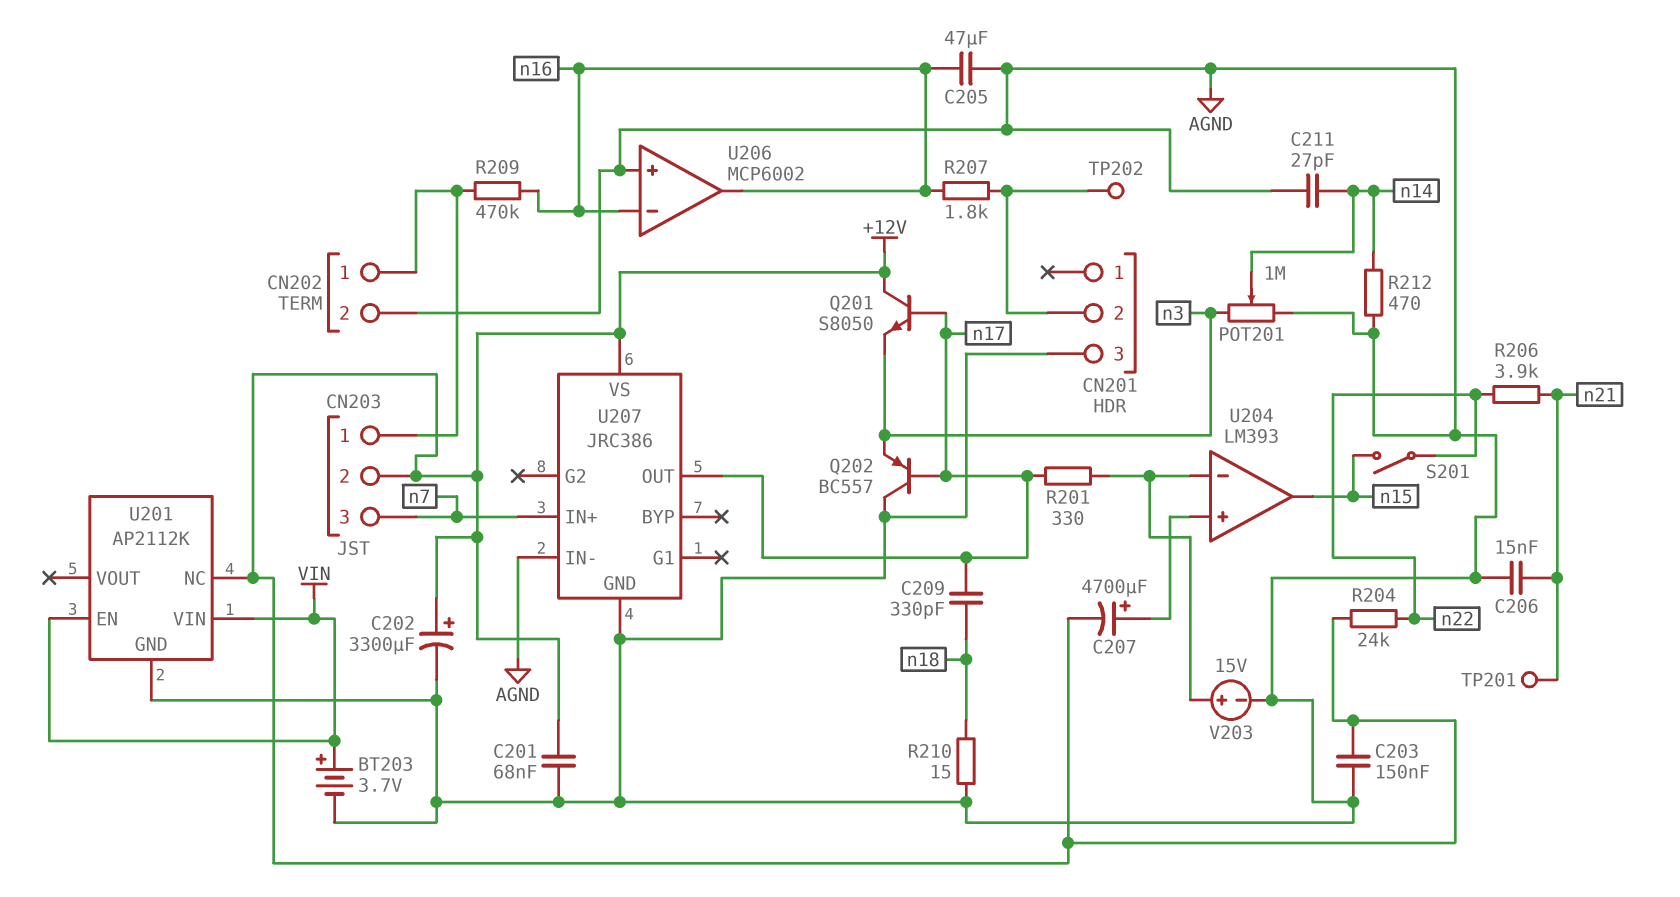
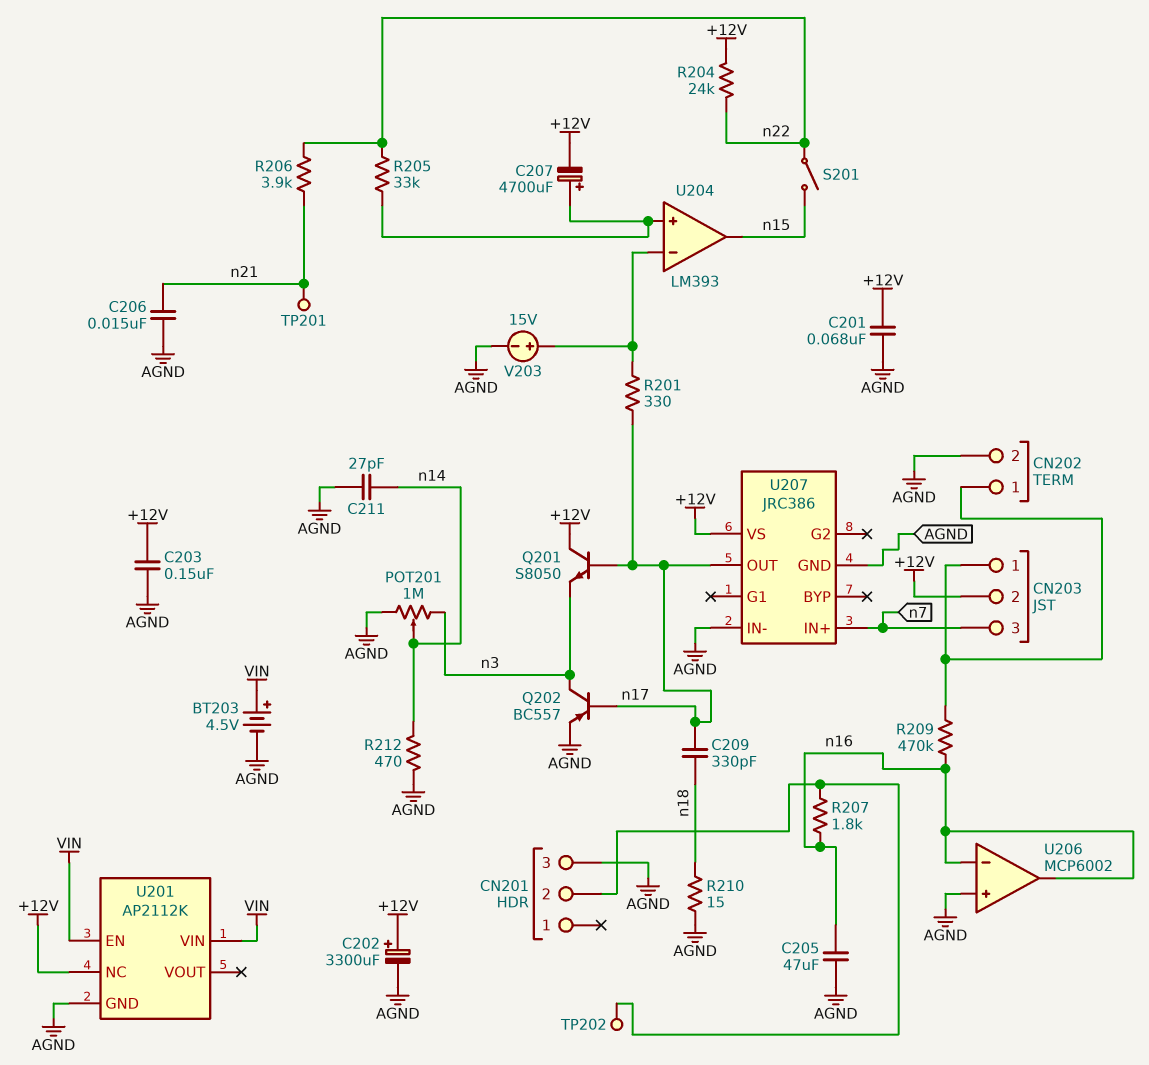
BT203: 3.7V (plus VIN, minus AGND) -> 4.5V (plus VIN, minus AGND)
Q202: PNP BC557 (B n17, C AGND, E n3) -> PNP BC557 (B n17, C n3, E AGND)
R205: none -> 33k (U204/in+, n22)

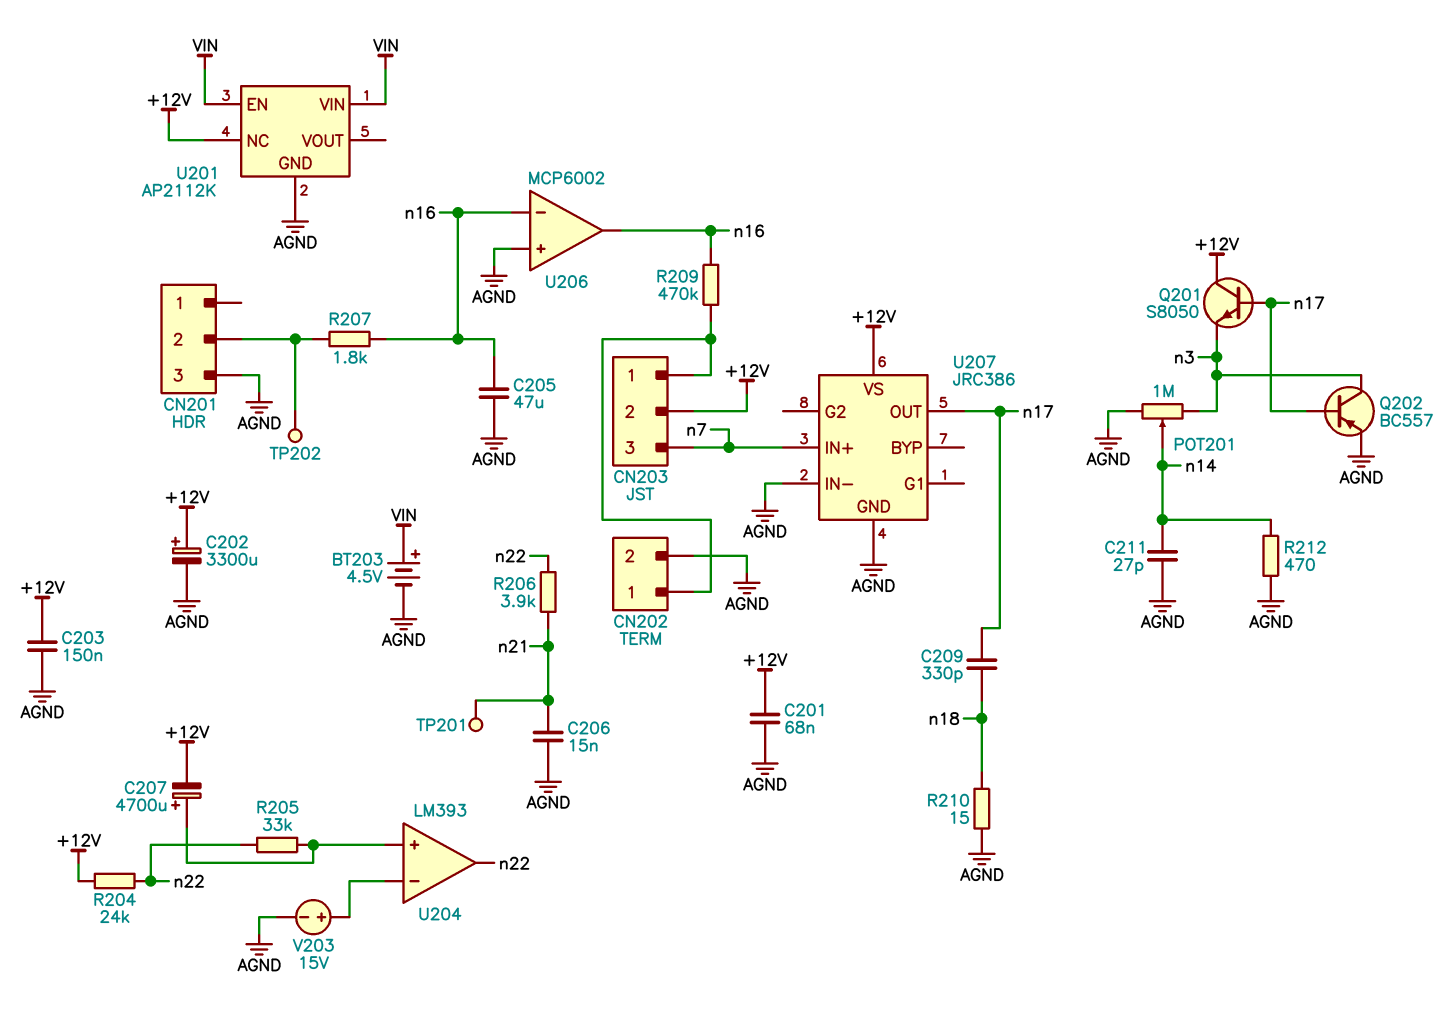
R201: 330 (U204/in-, n17) -> none
S201: switch (n15, n22) -> none
U204 pin out: n15 -> n22

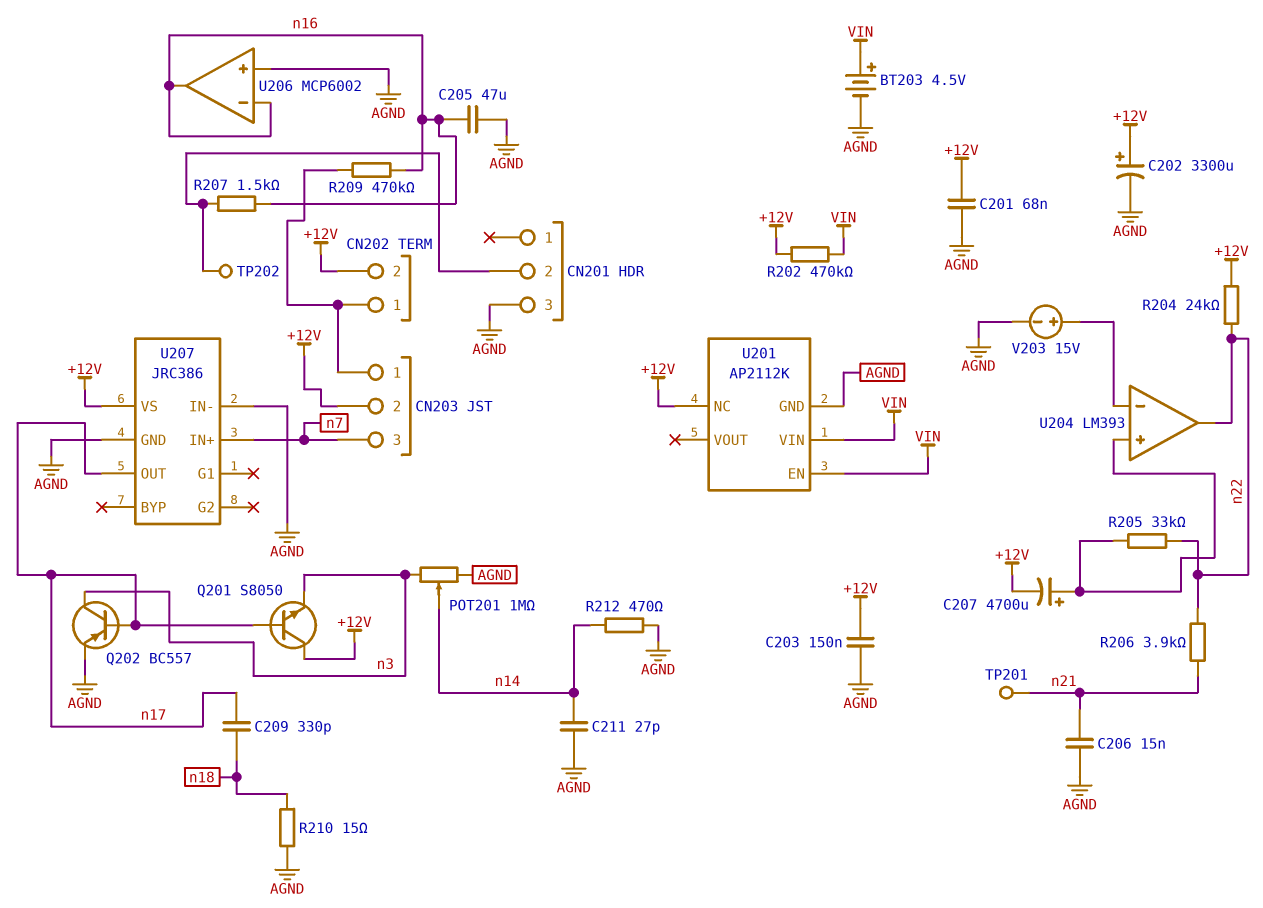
CN202 pin 2: AGND -> +12V
R202: none -> 470k (+12V, VIN)
R207: 1.8k (CN201/2, n16) -> 1.5k (CN201/2, n16)

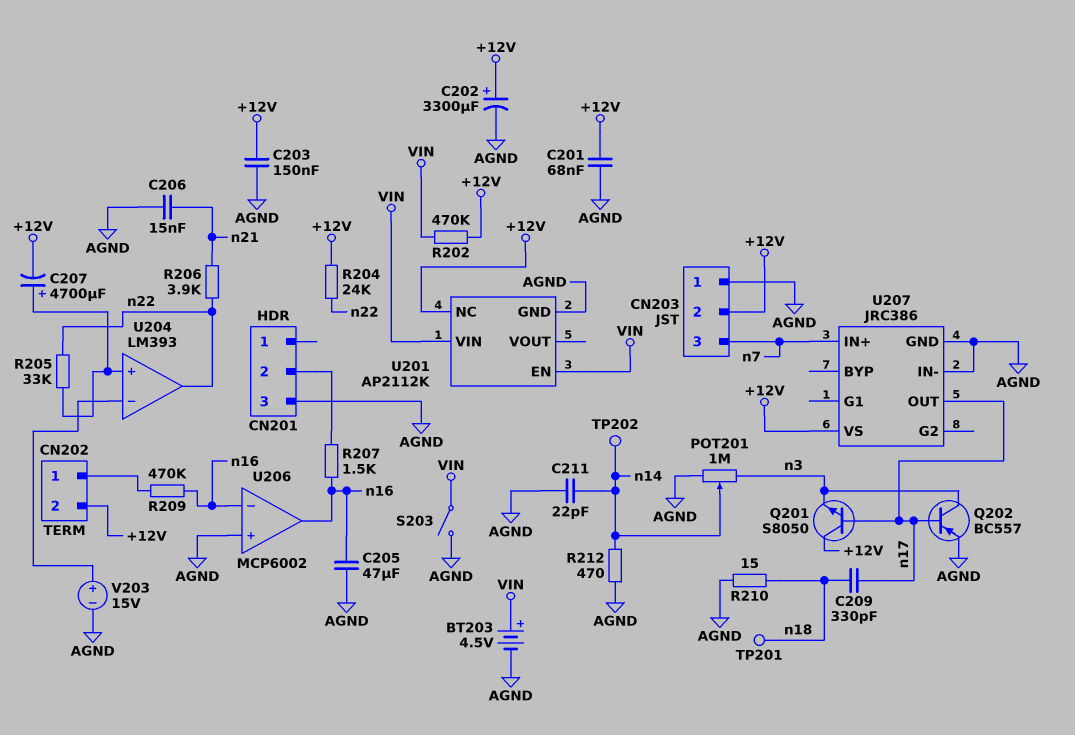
C211: 27pF (AGND, n14) -> 22pF (AGND, n14)
CN203 pin 1: CN202/1 -> AGND
S203: none -> switch (AGND, VIN)
TP201: test point (n21) -> test point (n18)
TP202: test point (CN201/2) -> test point (n14)

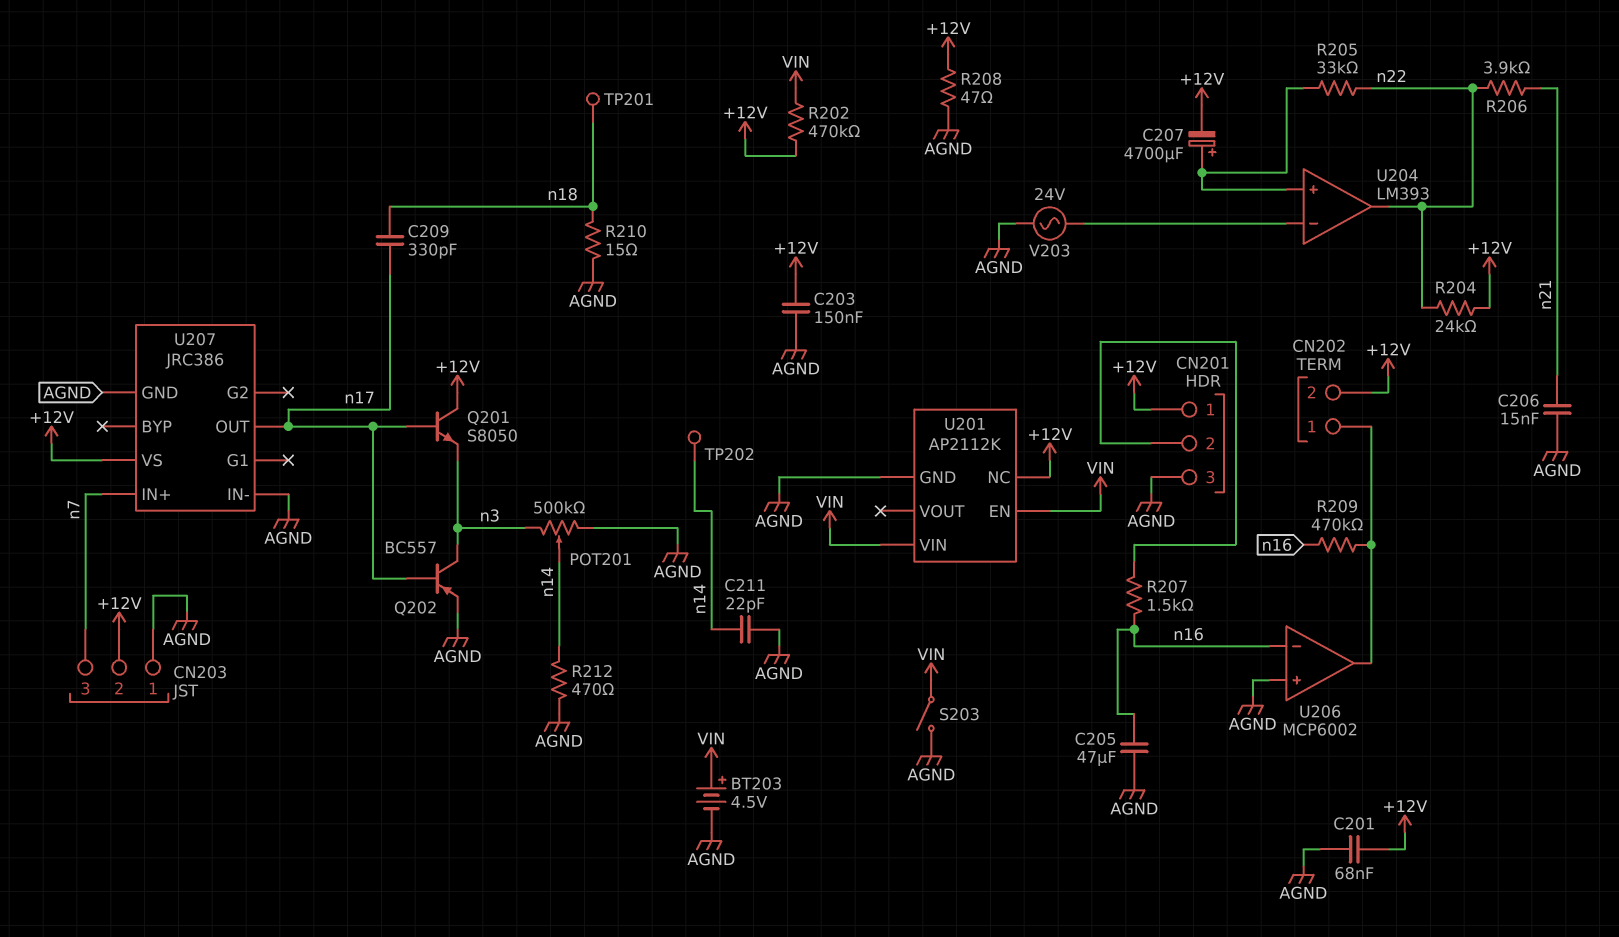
C202: 3300uF (plus +12V, minus AGND) -> none
CN201 pin 1: none -> +12V
POT201: 1M (AGND, n3, wiper n14) -> 500k (AGND, n3, wiper n14)
R208: none -> 47 (+12V, AGND)
U206 pin out: n16 -> CN202/1
V203: 15V (plus U204/in-, minus AGND) -> AC 24V (AGND, U204/in-)

